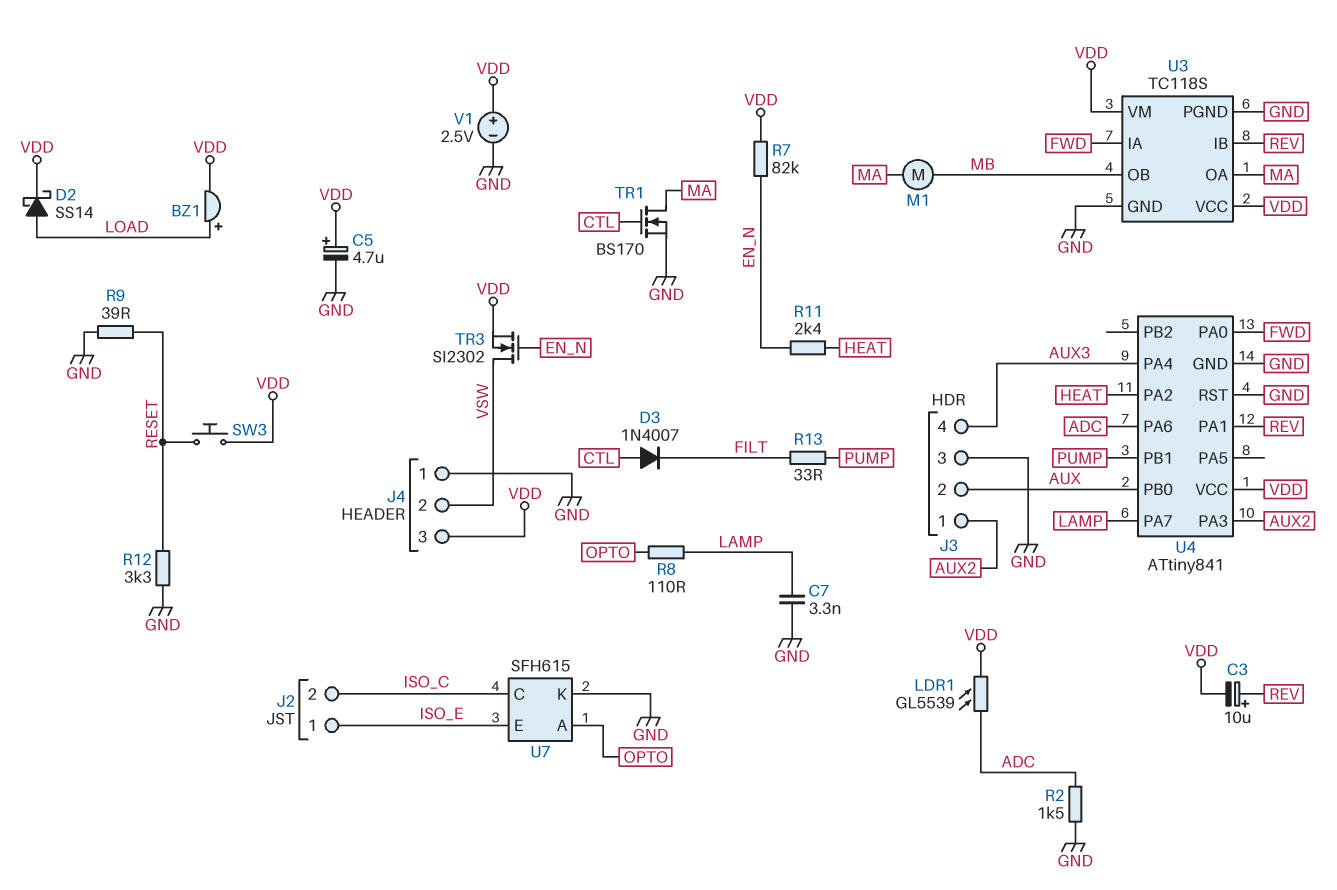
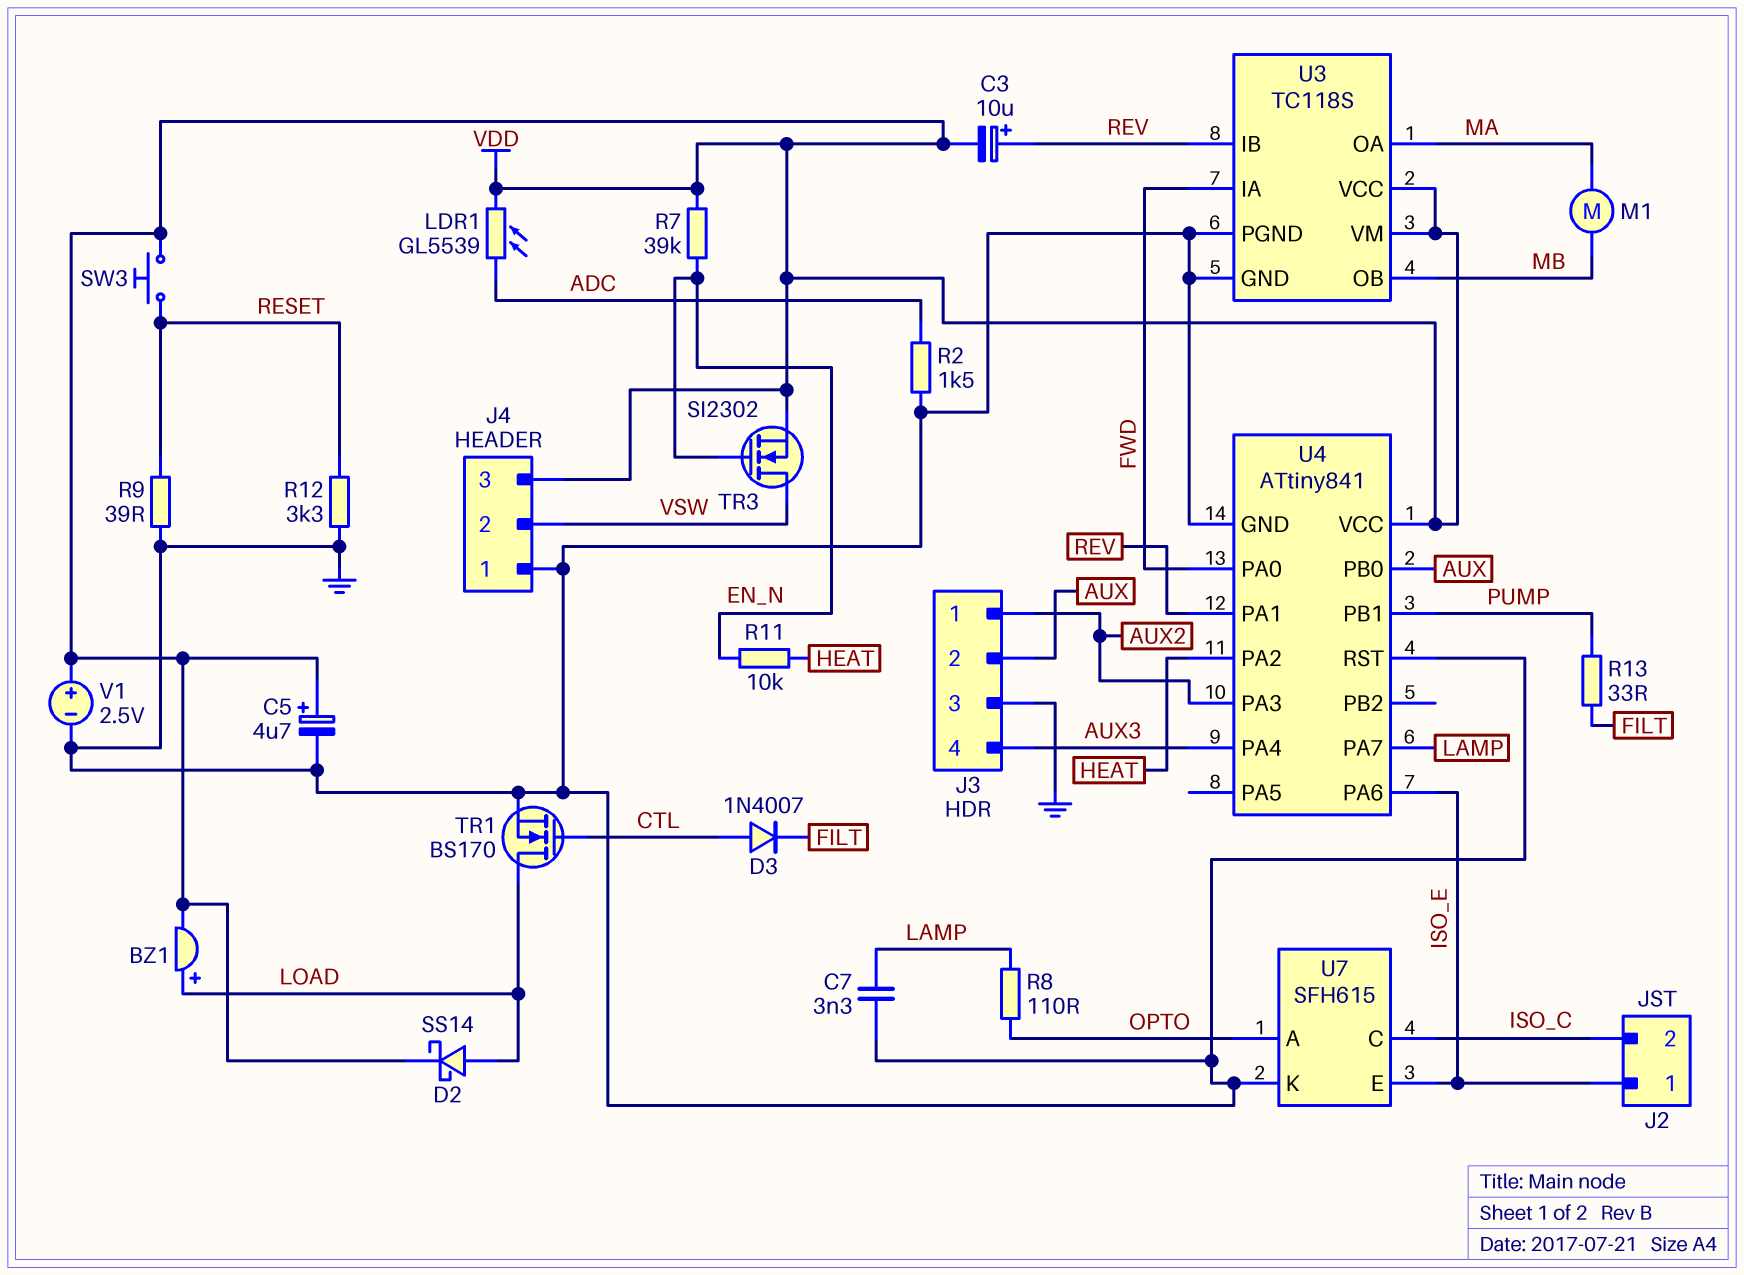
R7: 82k (EN_N, VDD) -> 39k (EN_N, VDD)
R11: 2.4k (EN_N, HEAT) -> 10k (EN_N, HEAT)
TR1: NMOS BS170 (G CTL, D MA, S GND) -> NMOS BS170 (G CTL, D LOAD, S GND)
U4 pin PA6: ADC -> ISO_E

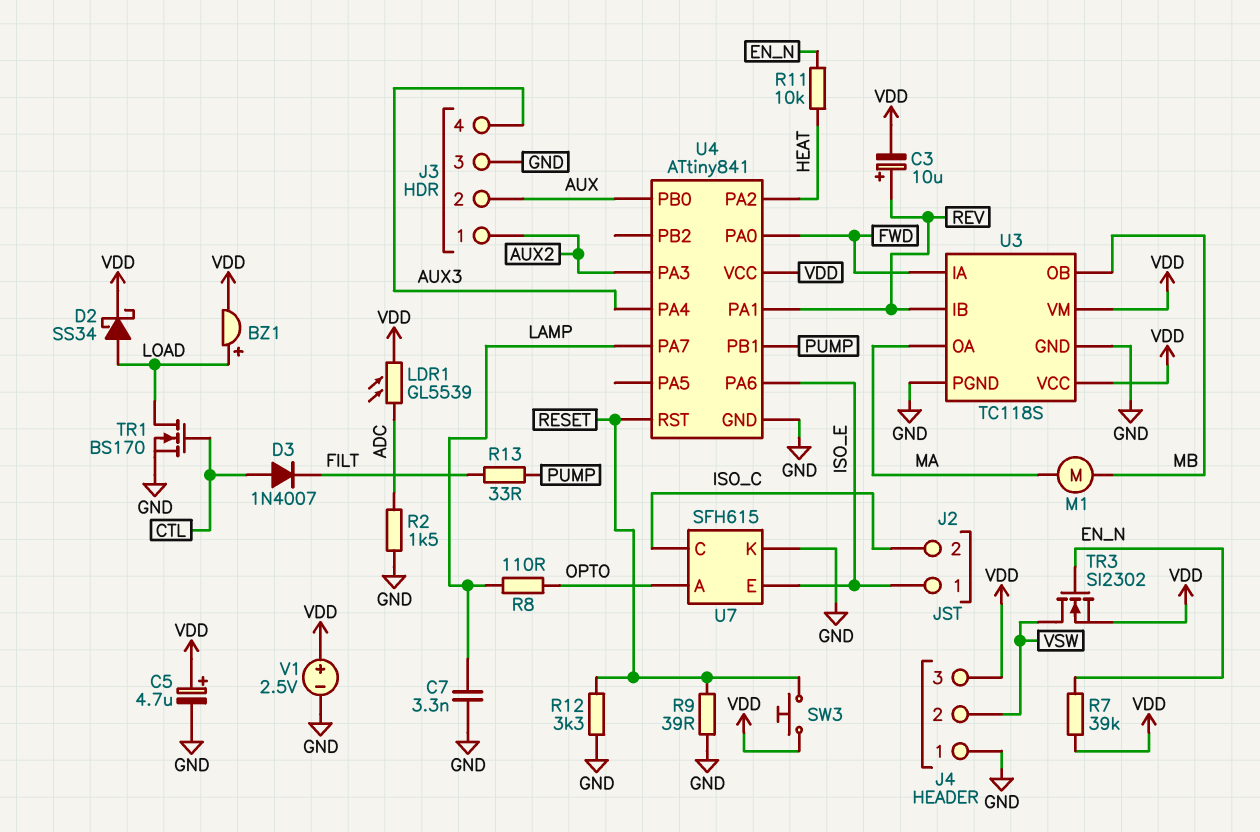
D2: schottky SS14 (A LOAD, K VDD) -> schottky SS34 (A LOAD, K VDD)
U4 pin RST: GND -> RESET

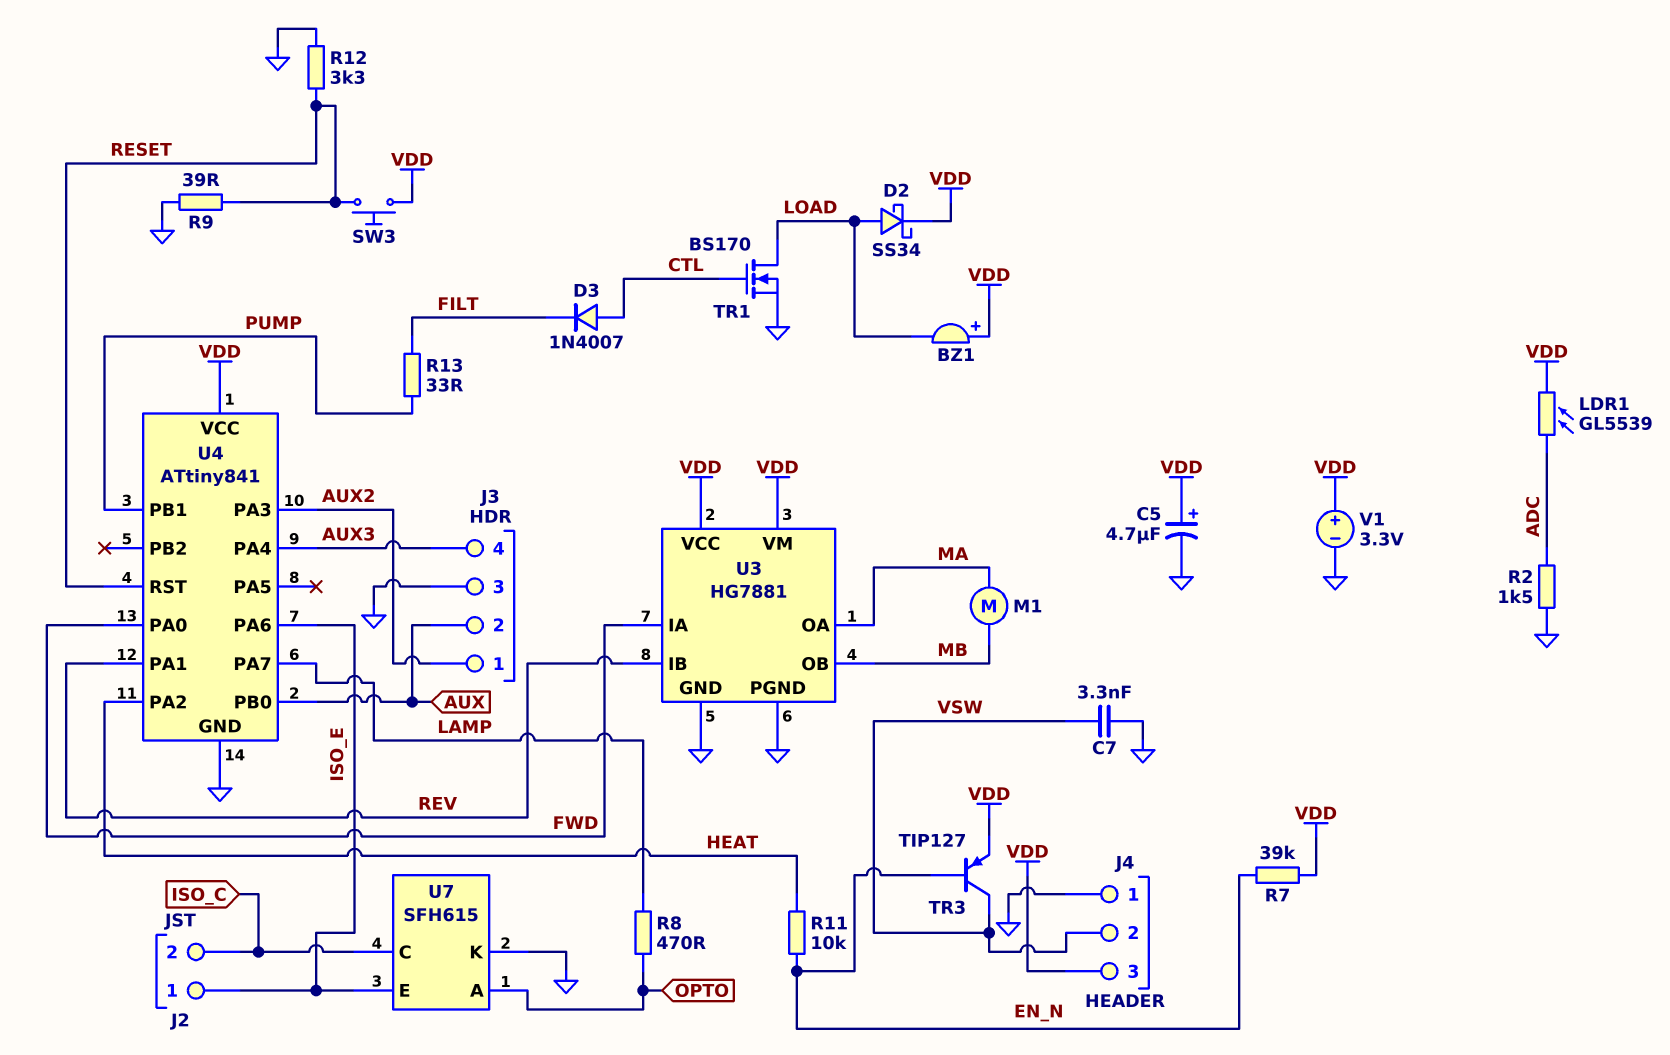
BZ1: buzzer (plus LOAD, minus VDD) -> buzzer (plus VDD, minus LOAD)
C3: 10uF (plus REV, minus VDD) -> none
C7: 3.3nF (GND, LAMP) -> 3.3nF (GND, VSW)
R8: 110 (LAMP, OPTO) -> 470 (LAMP, OPTO)
TR3: NMOS SI2302 (G EN_N, D VSW, S VDD) -> PNP TIP127 (B EN_N, C VSW, E VDD)
U3: TC118S -> HG7881
V1: 2.5V (plus VDD, minus GND) -> 3.3V (plus VDD, minus GND)

